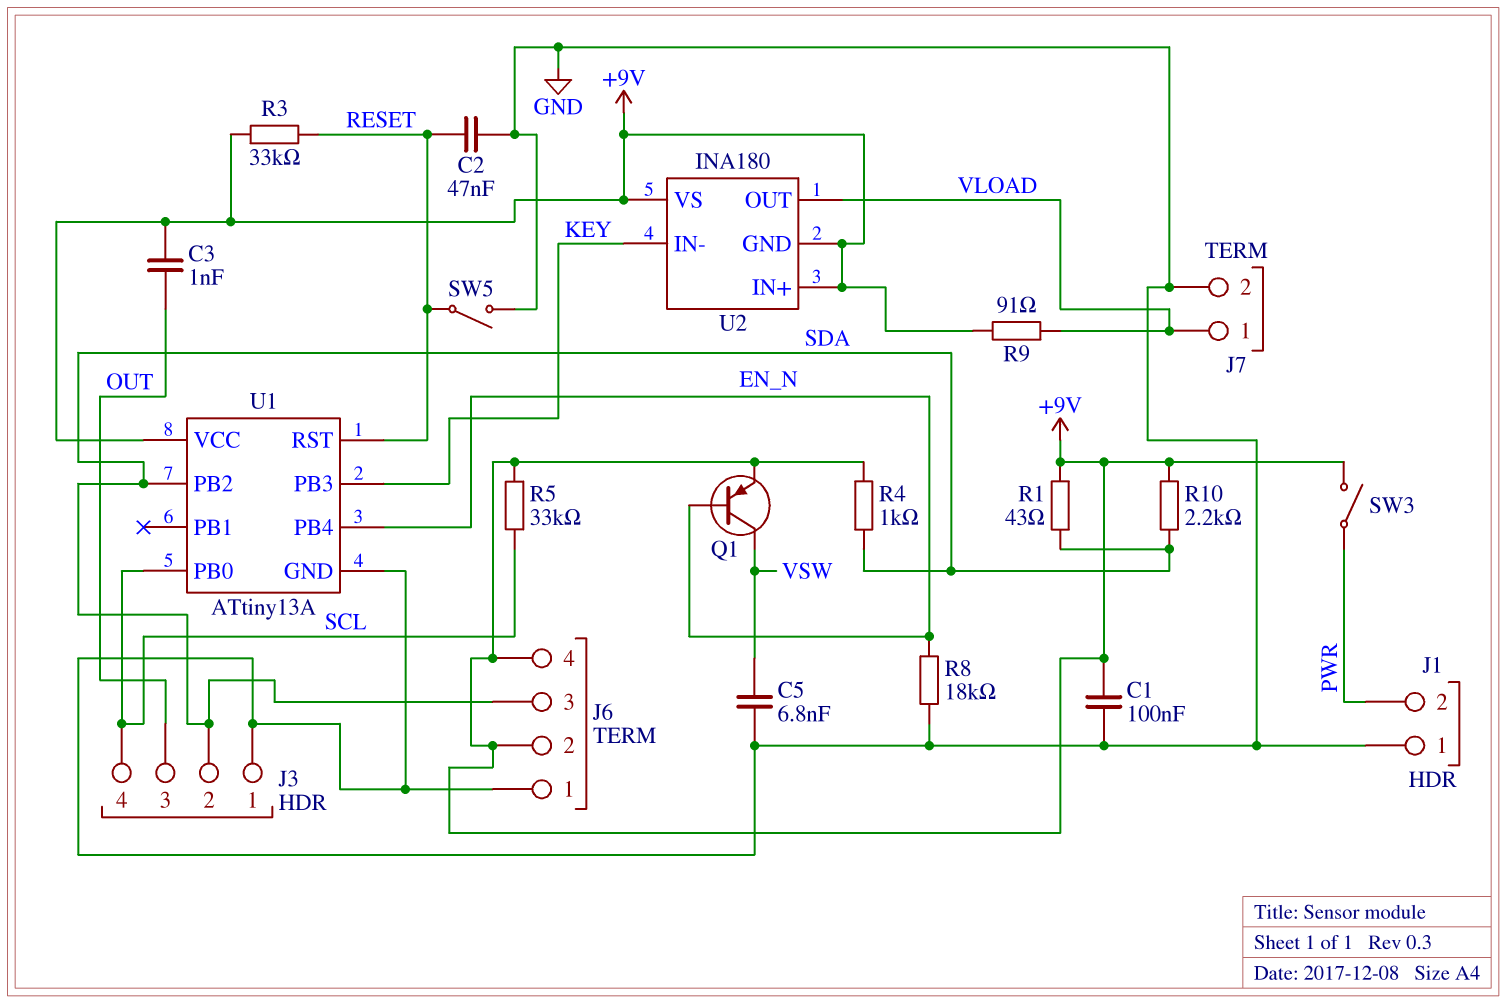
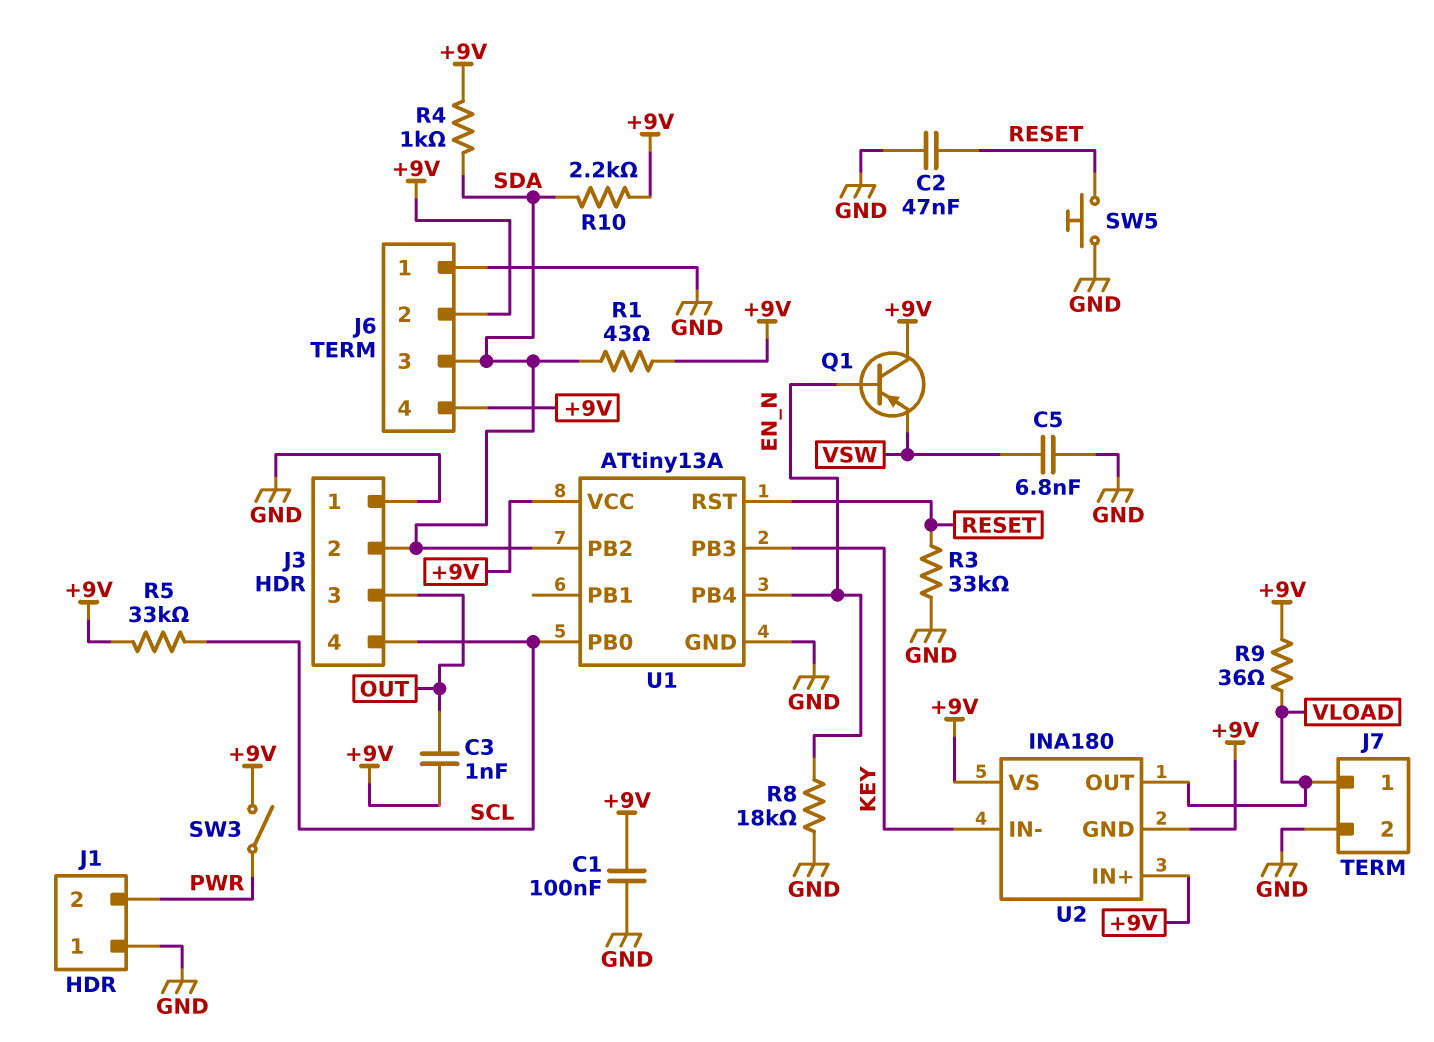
Q1: PNP (B EN_N, C VSW, E +9V) -> PNP (B EN_N, C +9V, E VSW)
R3: 33k (+9V, RESET) -> 33k (GND, RESET)
R9: 91 (+9V, VLOAD) -> 36 (+9V, VLOAD)
SW5: switch (GND, RESET) -> button (GND, RESET)

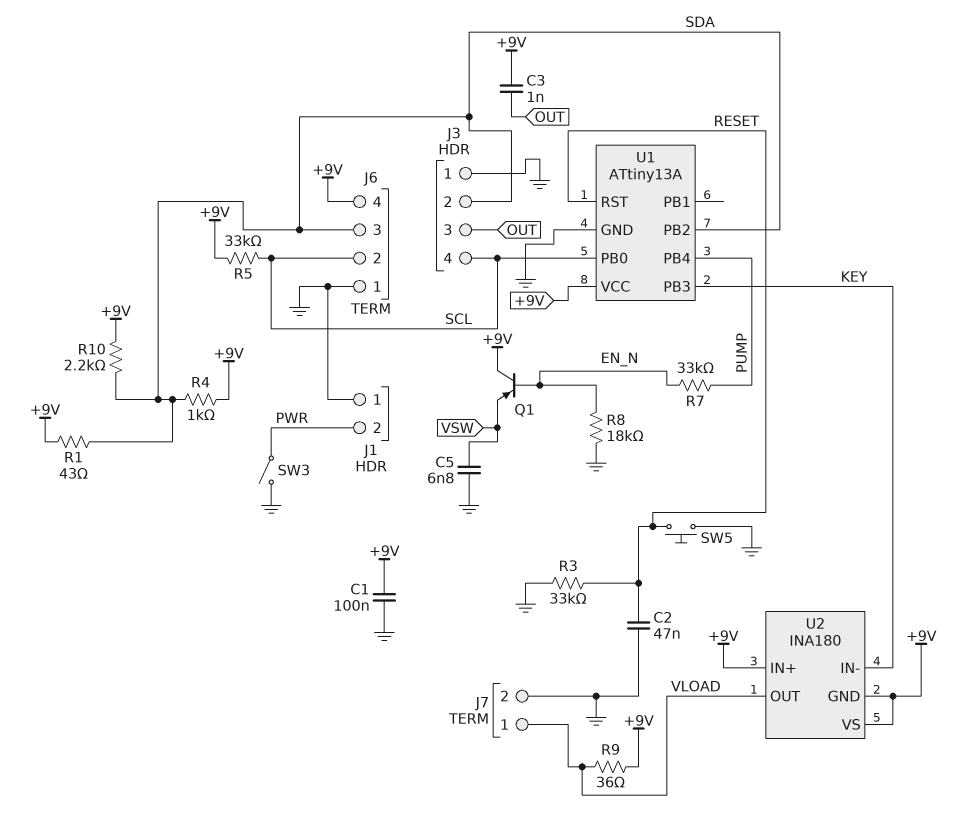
J6 pin 2: +9V -> SCL
R7: none -> 33k (EN_N, PUMP)
SW3: switch (+9V, PWR) -> switch (GND, PWR)
U1 pin PB4: EN_N -> PUMP

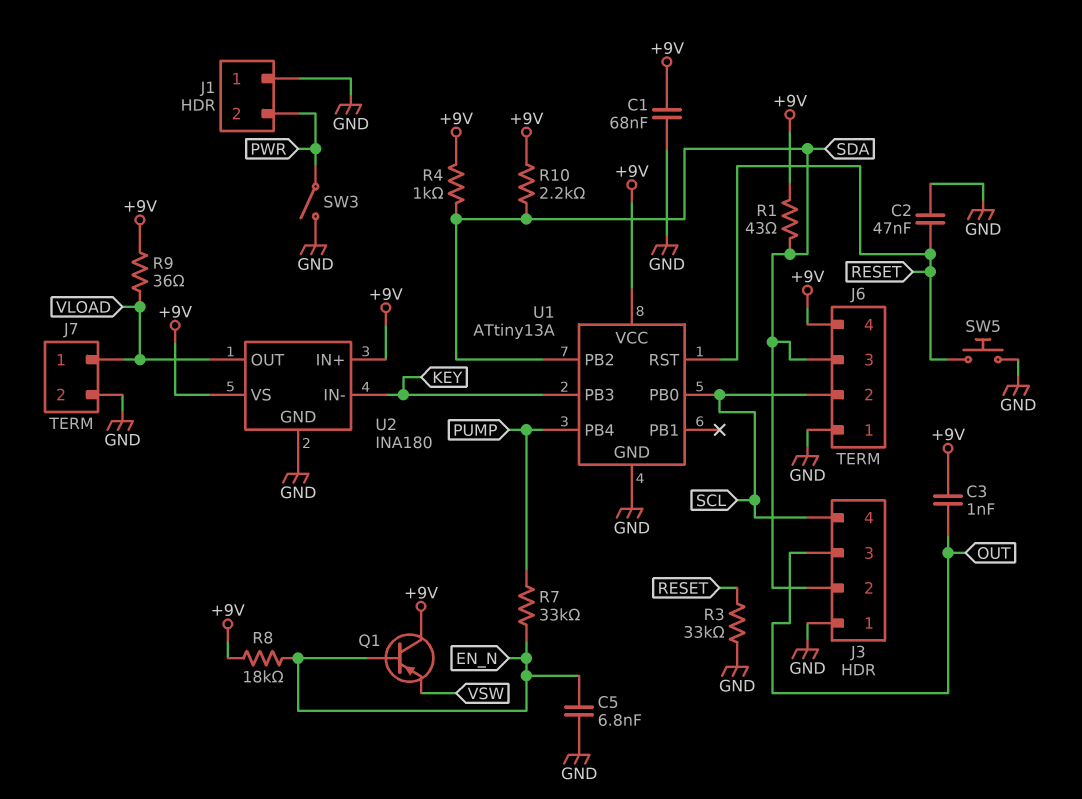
C1: 100nF (+9V, GND) -> 68nF (+9V, GND)
C5: 6.8nF (GND, VSW) -> 6.8nF (EN_N, GND)
R5: 33k (+9V, SCL) -> none
R8: 18k (EN_N, GND) -> 18k (+9V, EN_N)
U2 pin GND: +9V -> GND

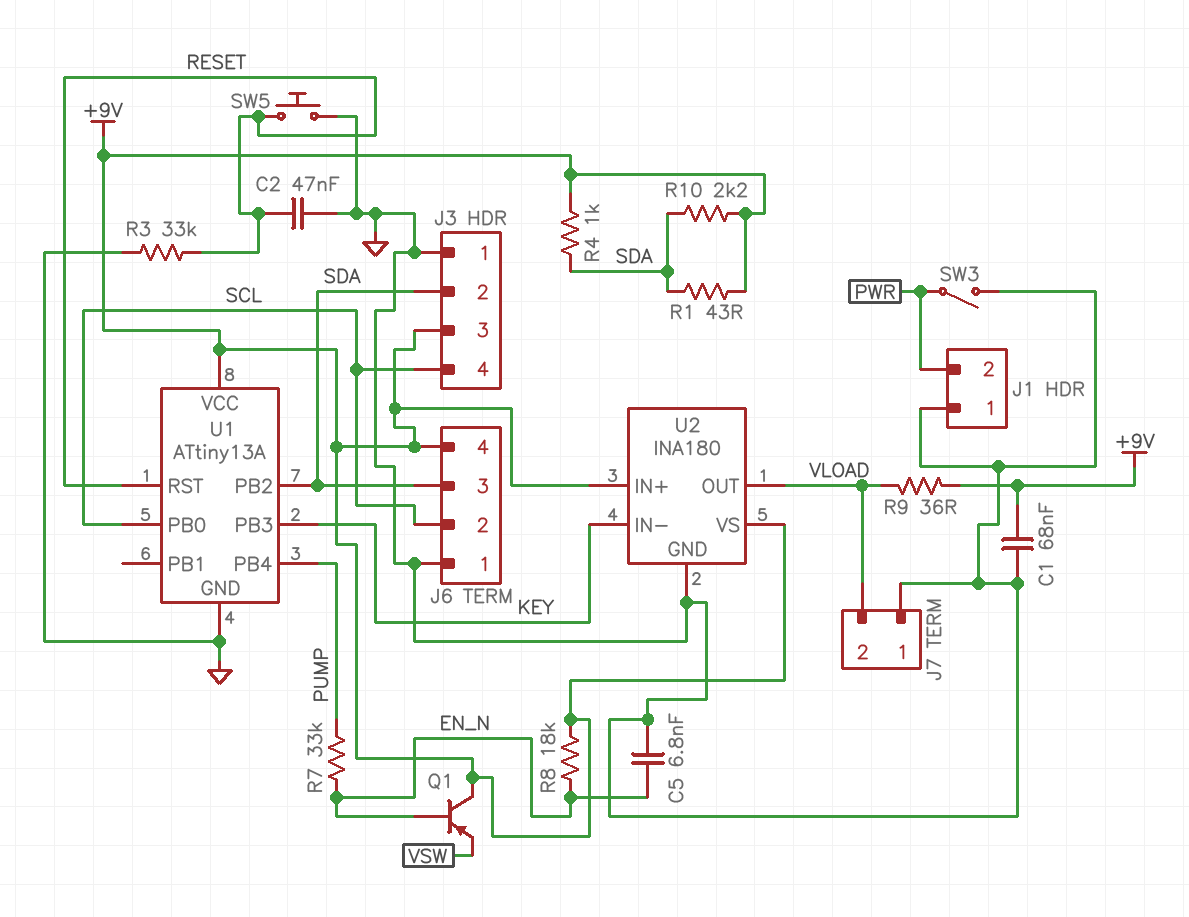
C3: 1nF (+9V, OUT) -> none
J3 pin 3: OUT -> +9V
J7 pin 1: VLOAD -> GND
J7 pin 2: GND -> VLOAD

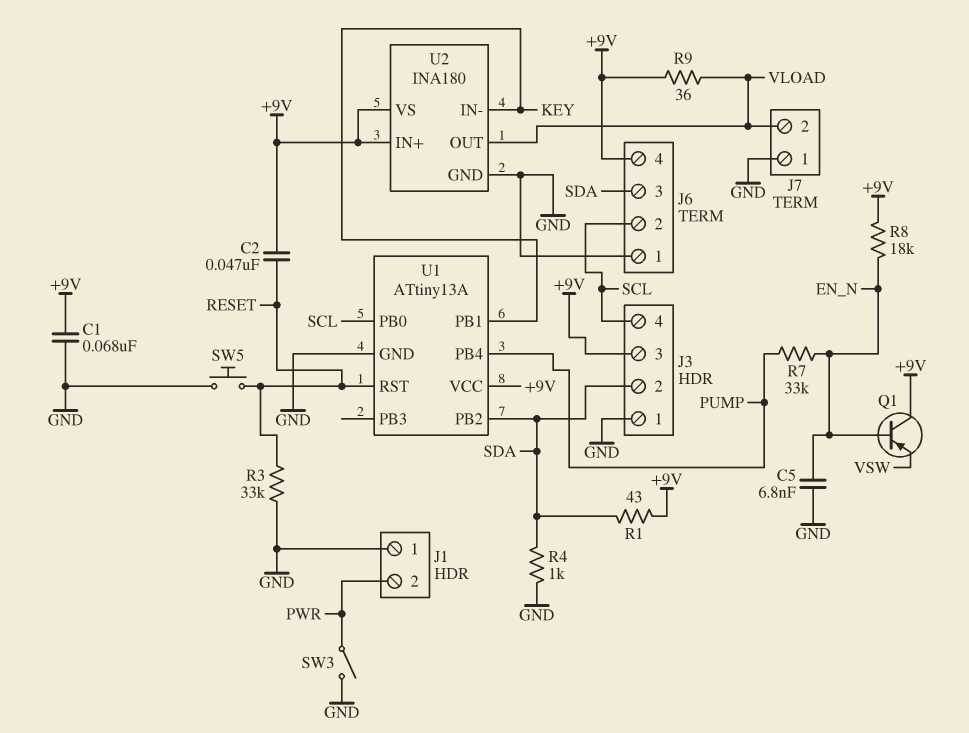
C2: 47nF (GND, RESET) -> 47nF (+9V, RESET)
R4: 1k (+9V, SDA) -> 1k (GND, SDA)
R10: 2.2k (+9V, SDA) -> none
U1 pin PB1: none -> KEY
U1 pin PB3: KEY -> none

